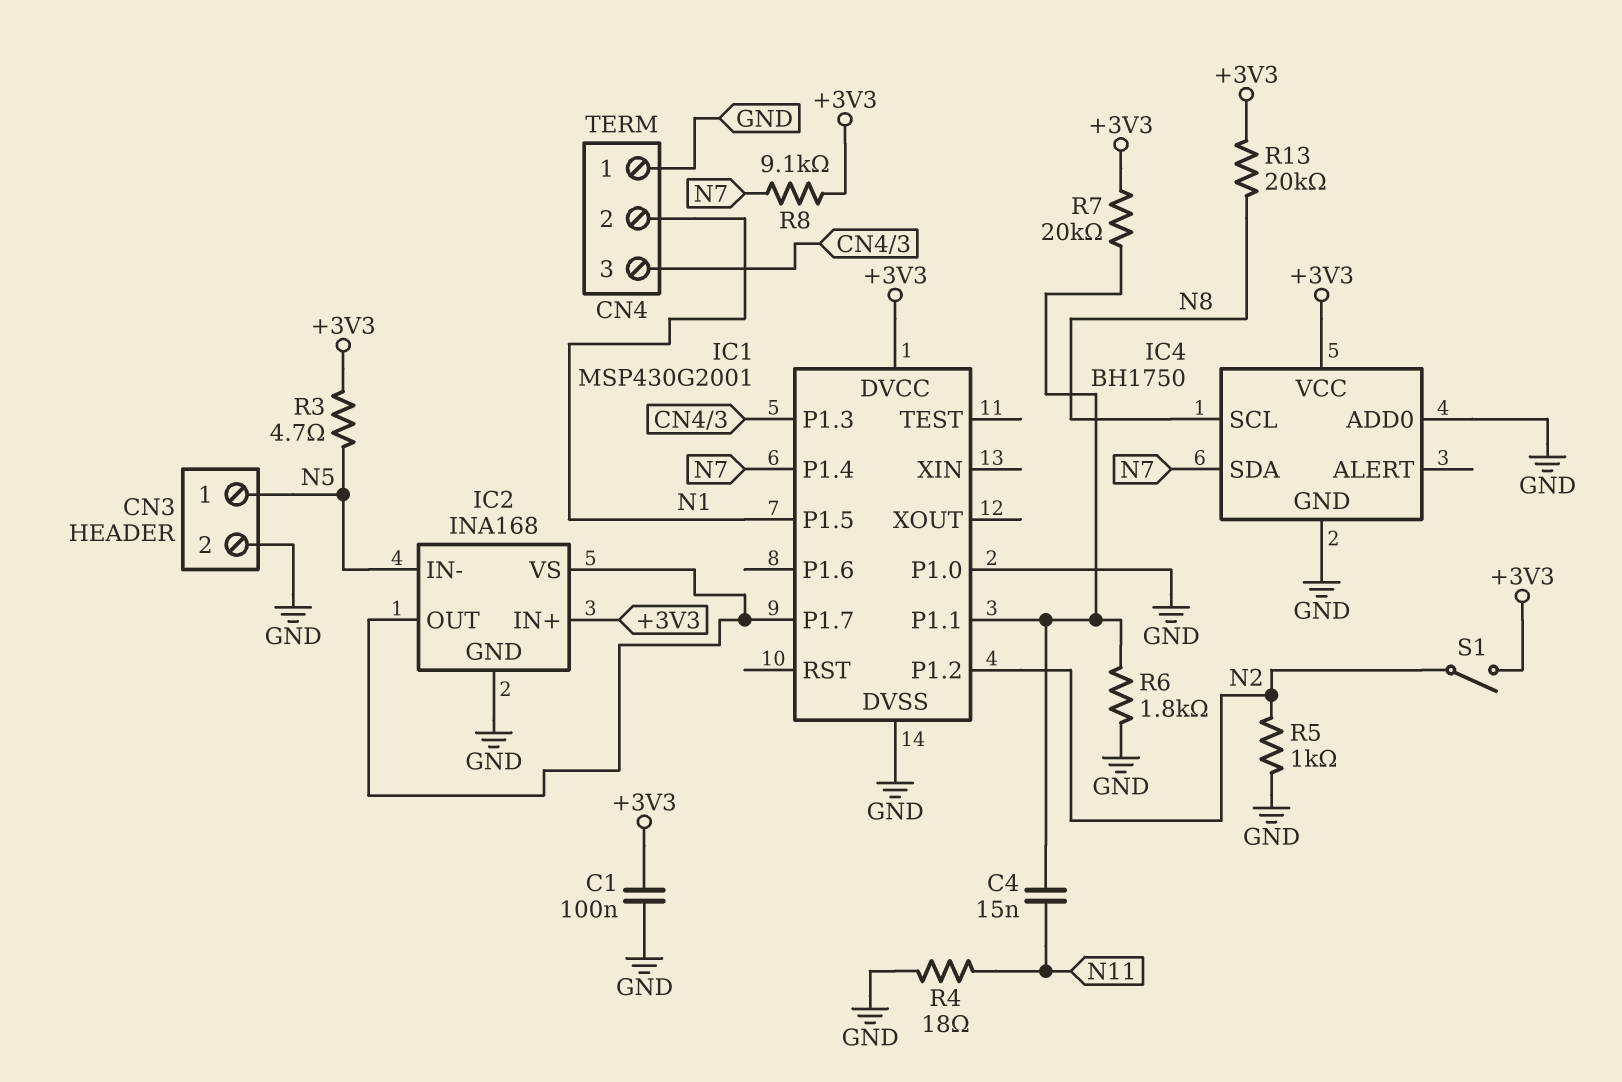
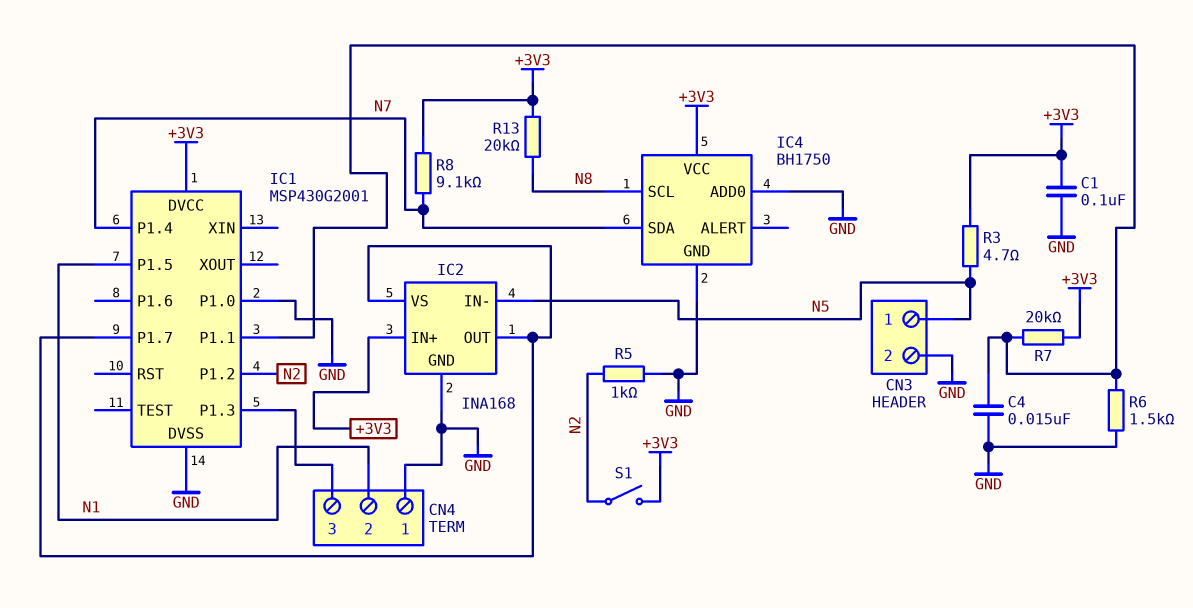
C4: 15nF (IC1/P1.1, N11) -> 15nF (GND, IC1/P1.1)
R4: 18 (GND, N11) -> none
R6: 1.8k (GND, IC1/P1.1) -> 1.5k (GND, IC1/P1.1)

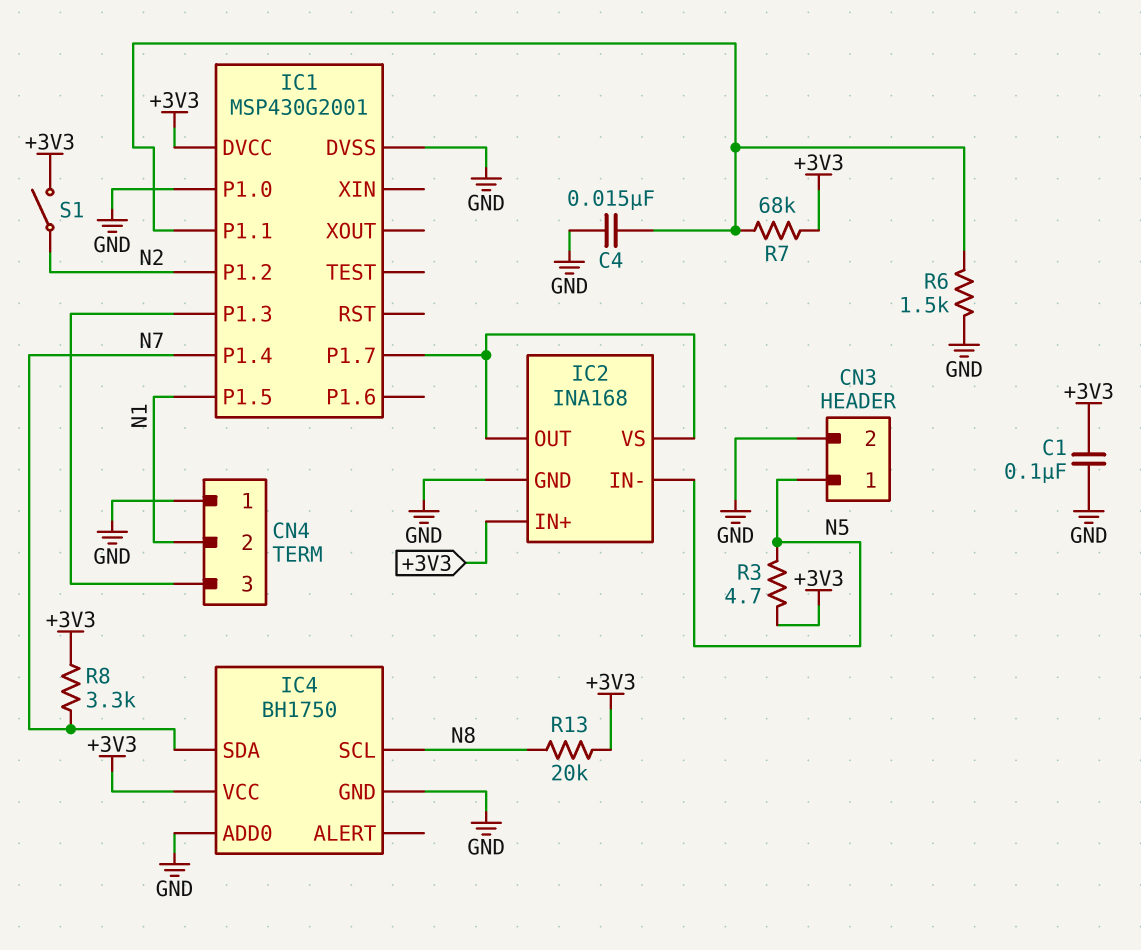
R5: 1k (GND, N2) -> none
R7: 20k (+3V3, IC1/P1.1) -> 68k (+3V3, IC1/P1.1)
R8: 9.1k (+3V3, N7) -> 3.3k (+3V3, N7)

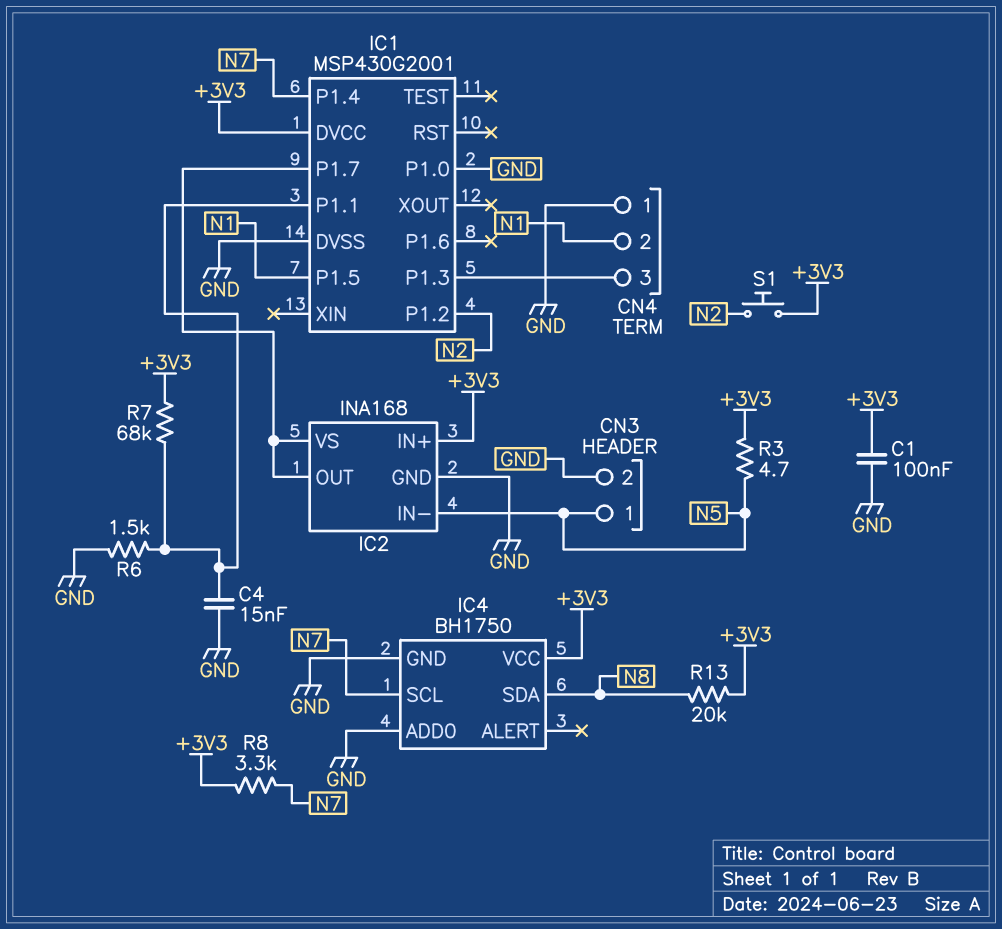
IC4 pin SCL: N8 -> N7
IC4 pin SDA: N7 -> N8
S1: switch (+3V3, N2) -> button (+3V3, N2)

